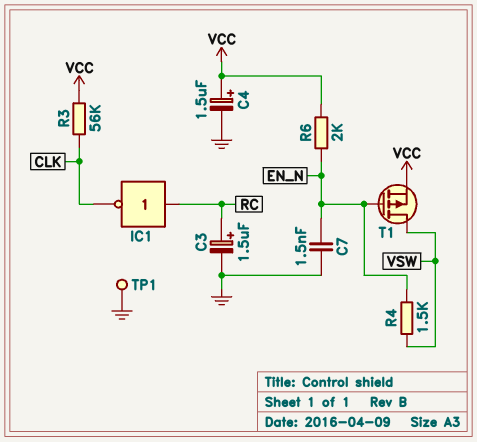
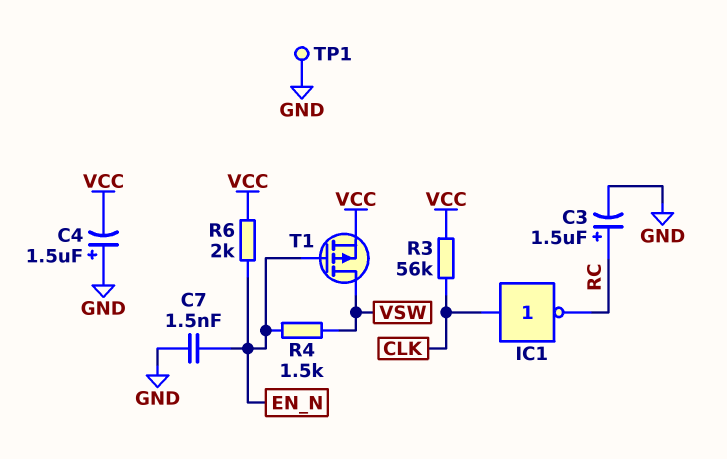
C4: 1.5uF (plus VCC, minus GND) -> 1.5uF (plus GND, minus VCC)
IC1: NOT (in RC, out CLK) -> NOT (in CLK, out RC)

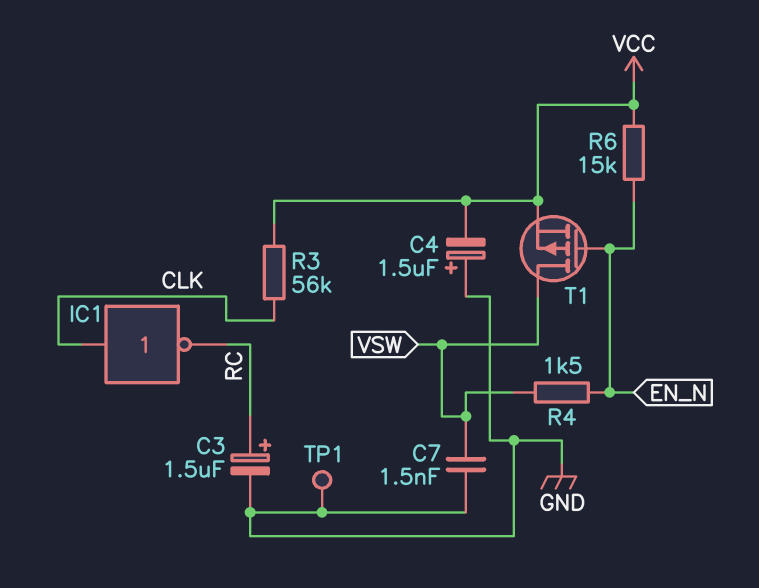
C7: 1.5nF (EN_N, GND) -> 1.5nF (GND, VSW)
R6: 2k (EN_N, VCC) -> 15k (EN_N, VCC)

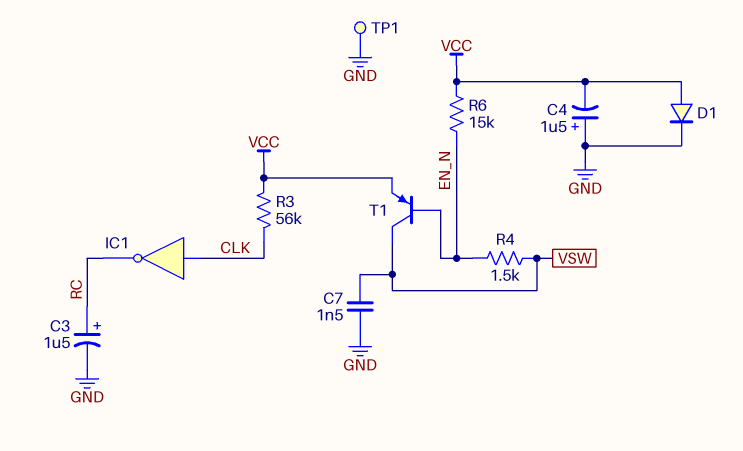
D1: none -> diode (A VCC, K GND)
T1: PMOS (G EN_N, D VSW, S VCC) -> PNP (B EN_N, C VSW, E VCC)

